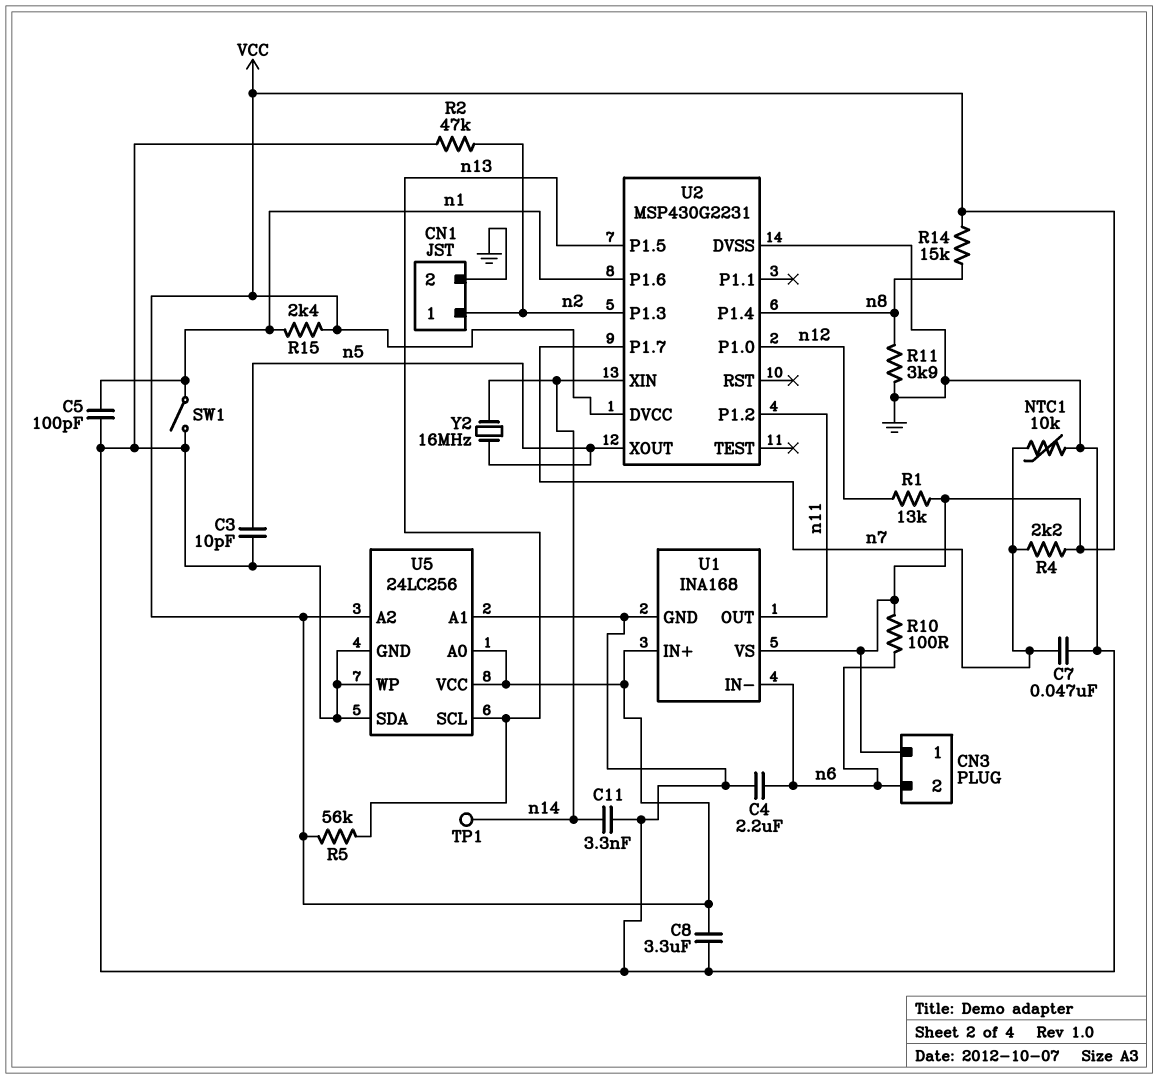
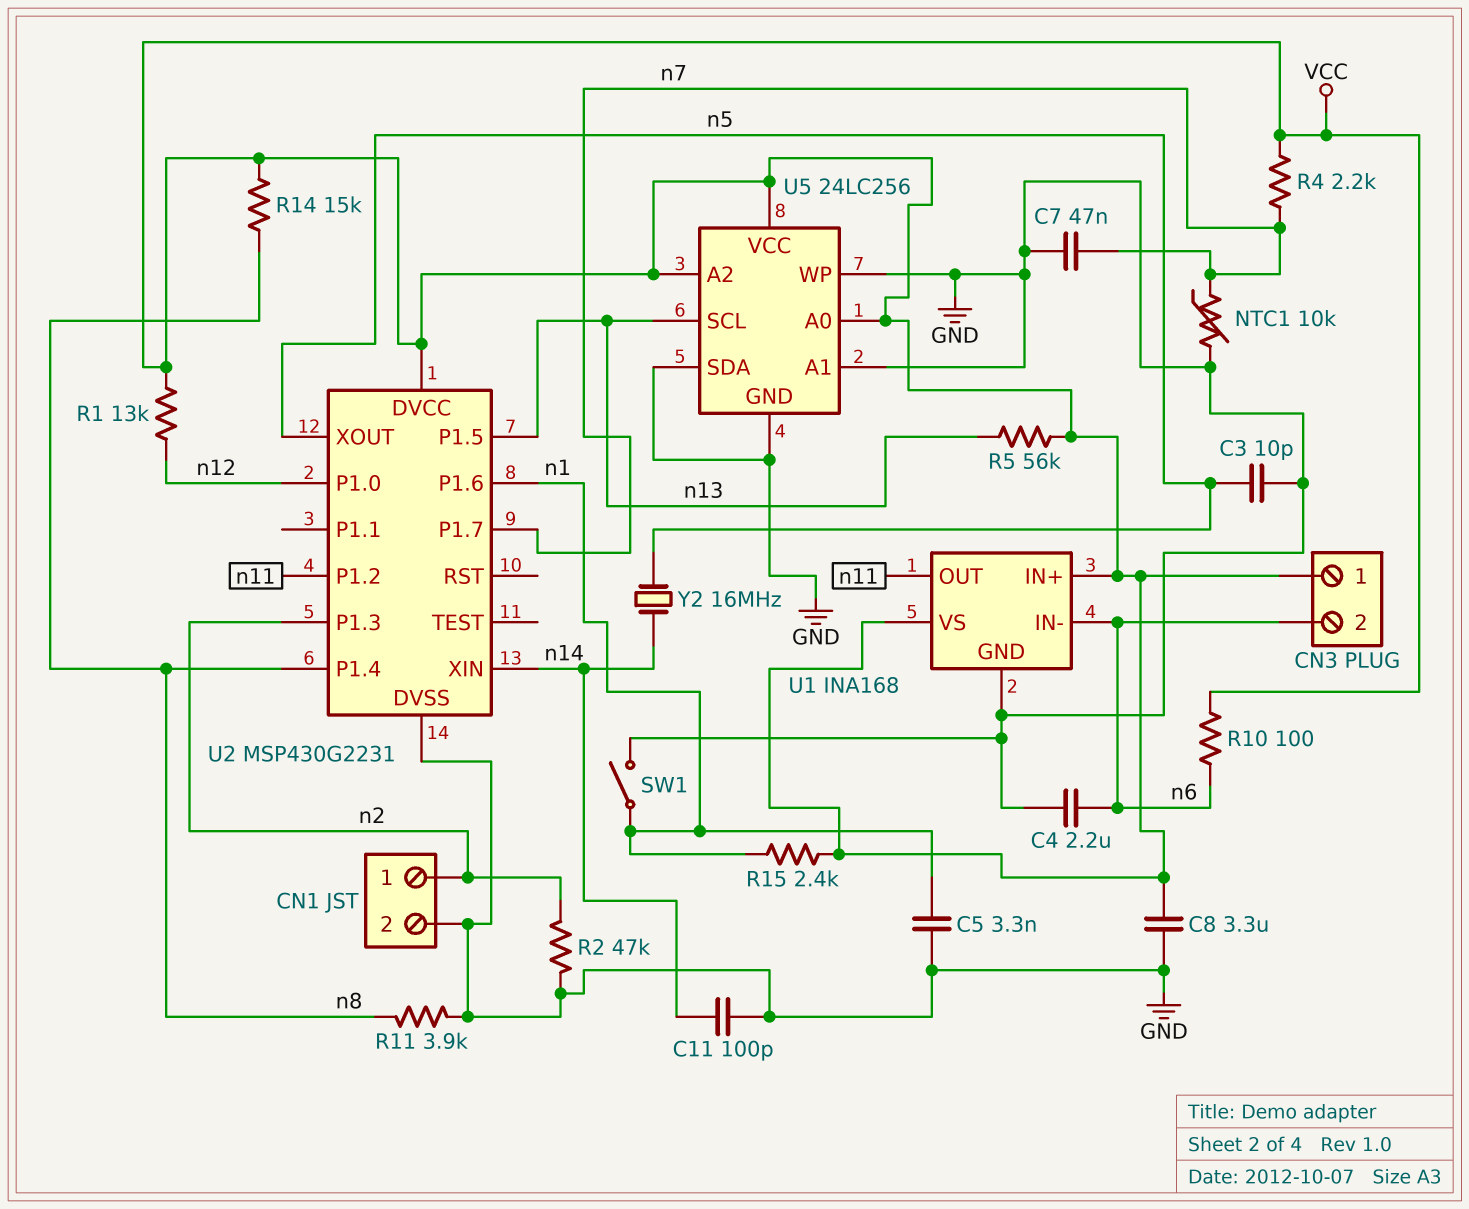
C5: 100pF (GND, n1) -> 3.3nF (GND, n1)
C11: 3.3nF (GND, n14) -> 100pF (GND, n14)
TP1: test point (n14) -> none

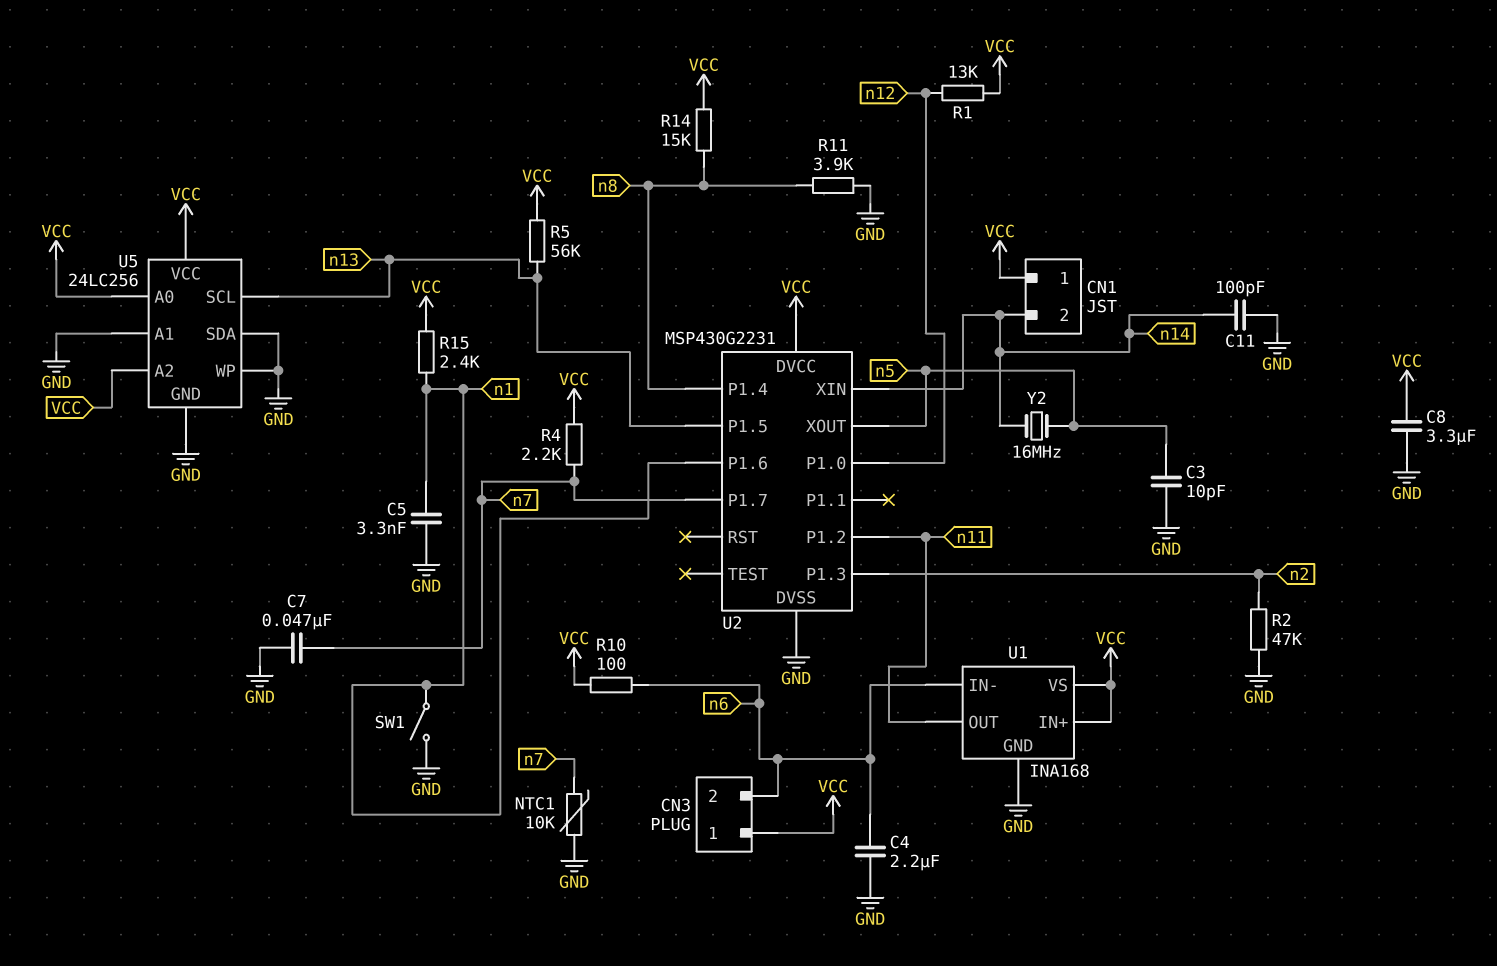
CN1 pin 1: n2 -> VCC
CN1 pin 2: GND -> n14

